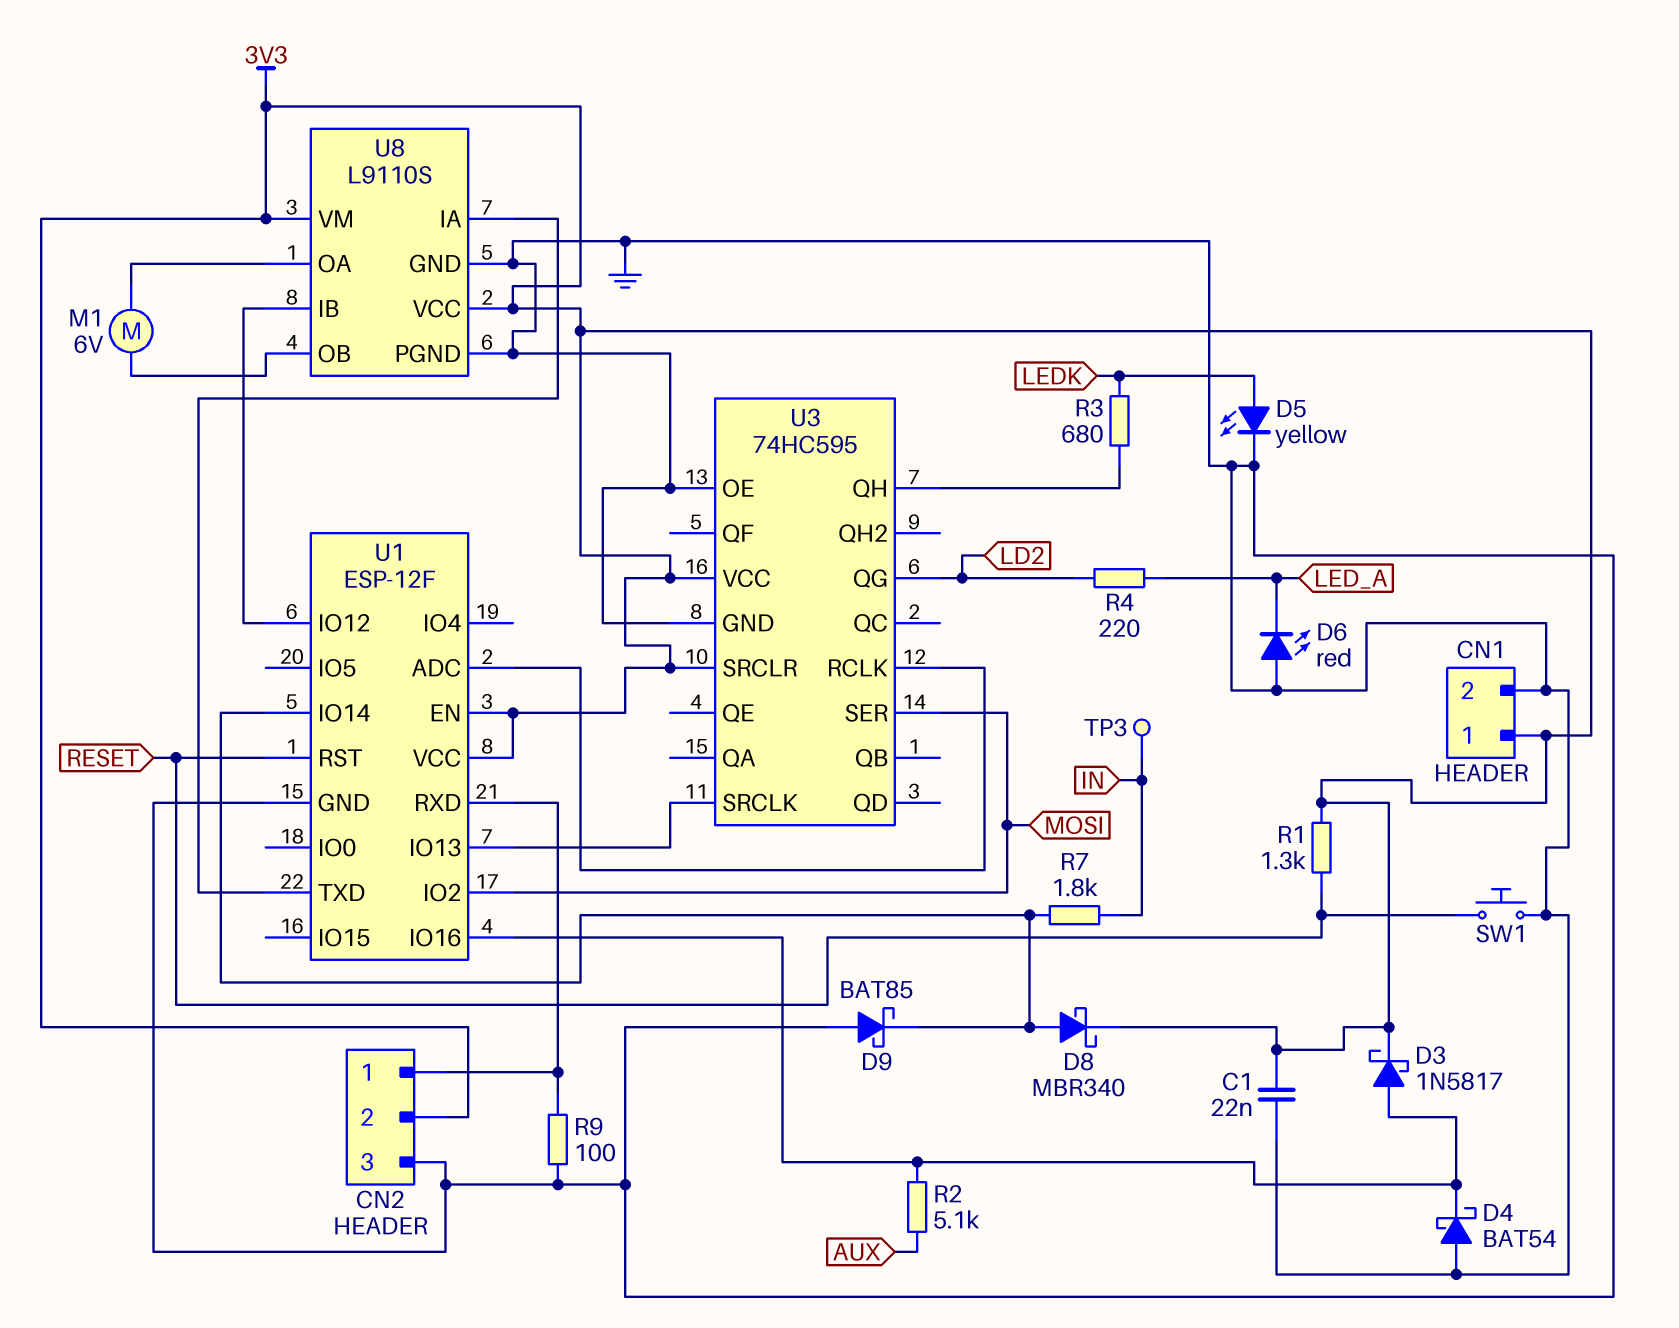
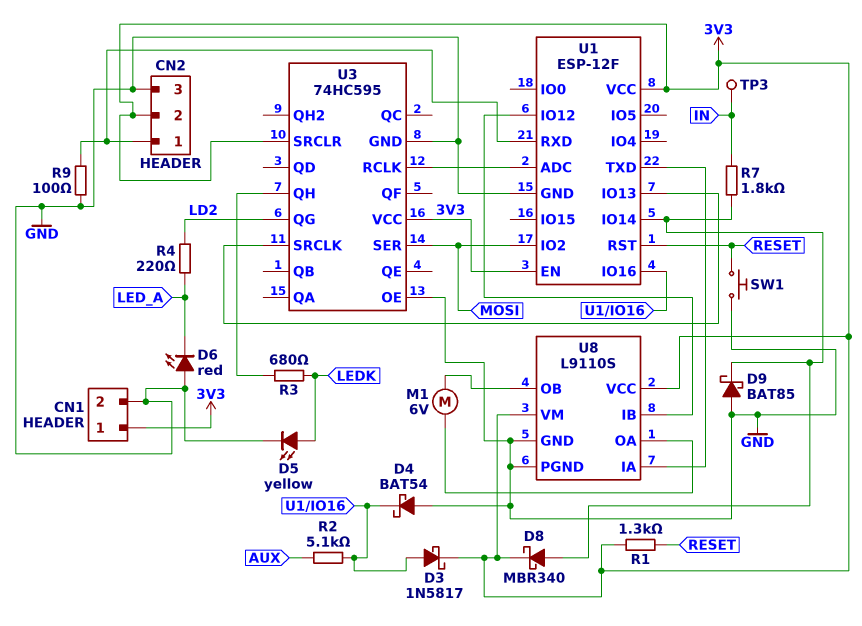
C1: 22nF (3V3, GND) -> none

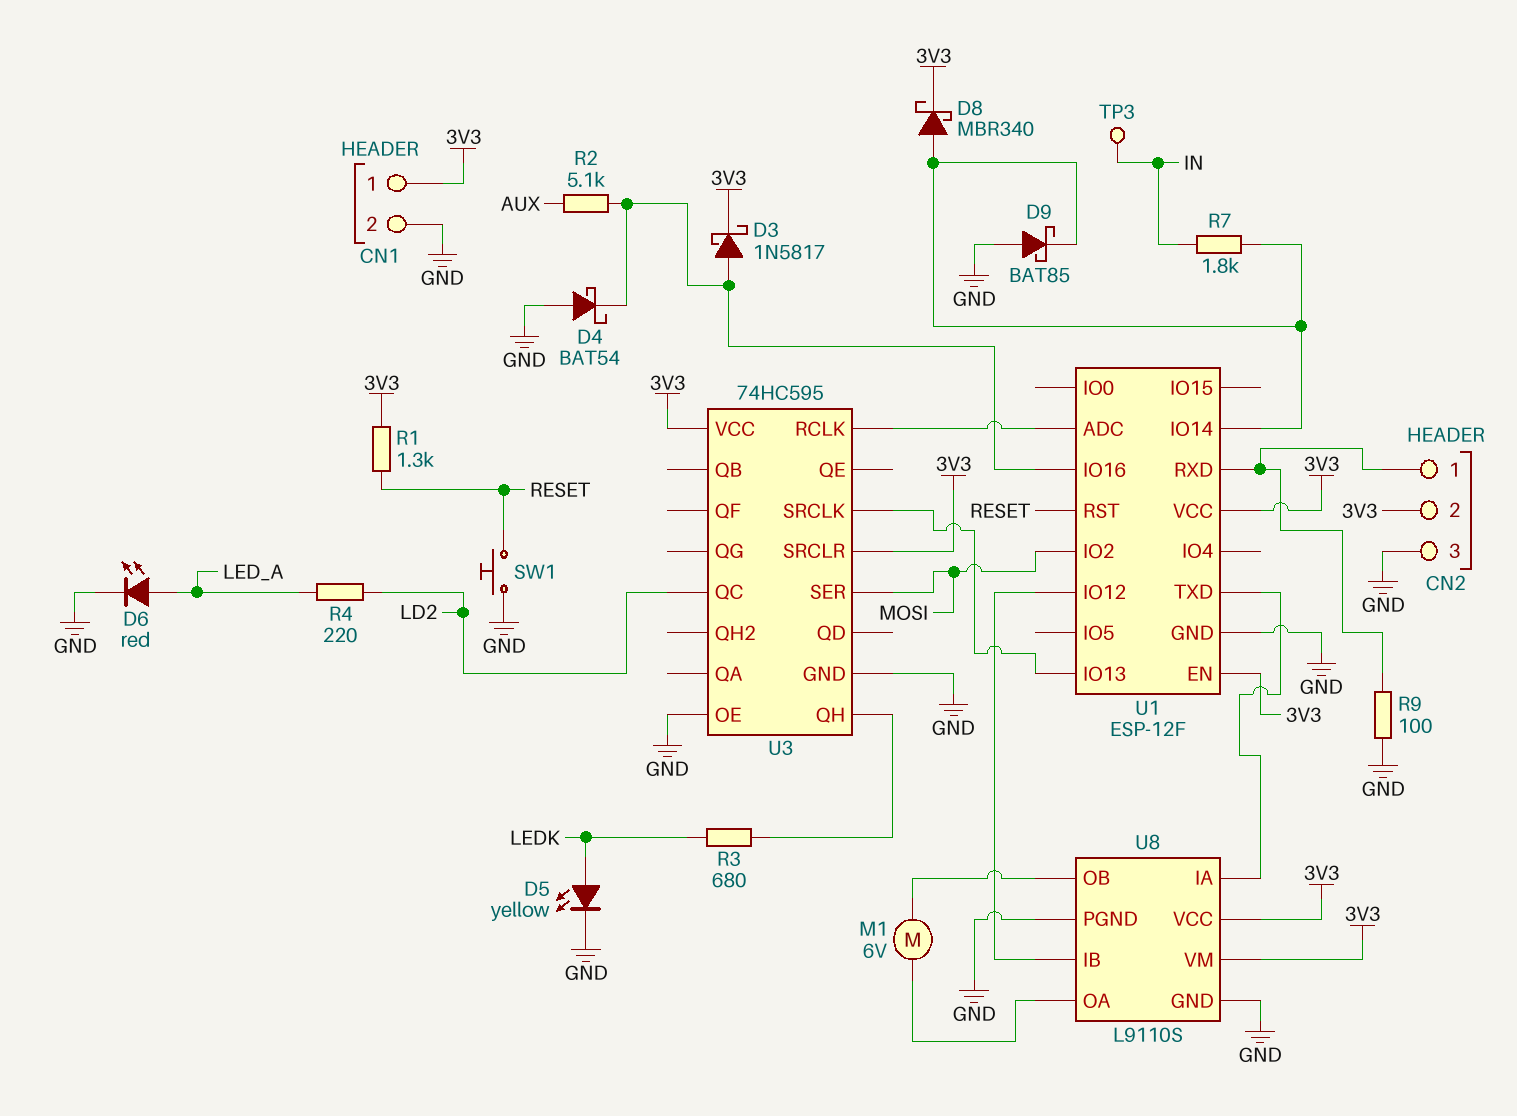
D6: LED red (A GND, K LED_A) -> LED red (A LED_A, K GND)
U3 pin QC: none -> LD2
U3 pin QG: LD2 -> none

